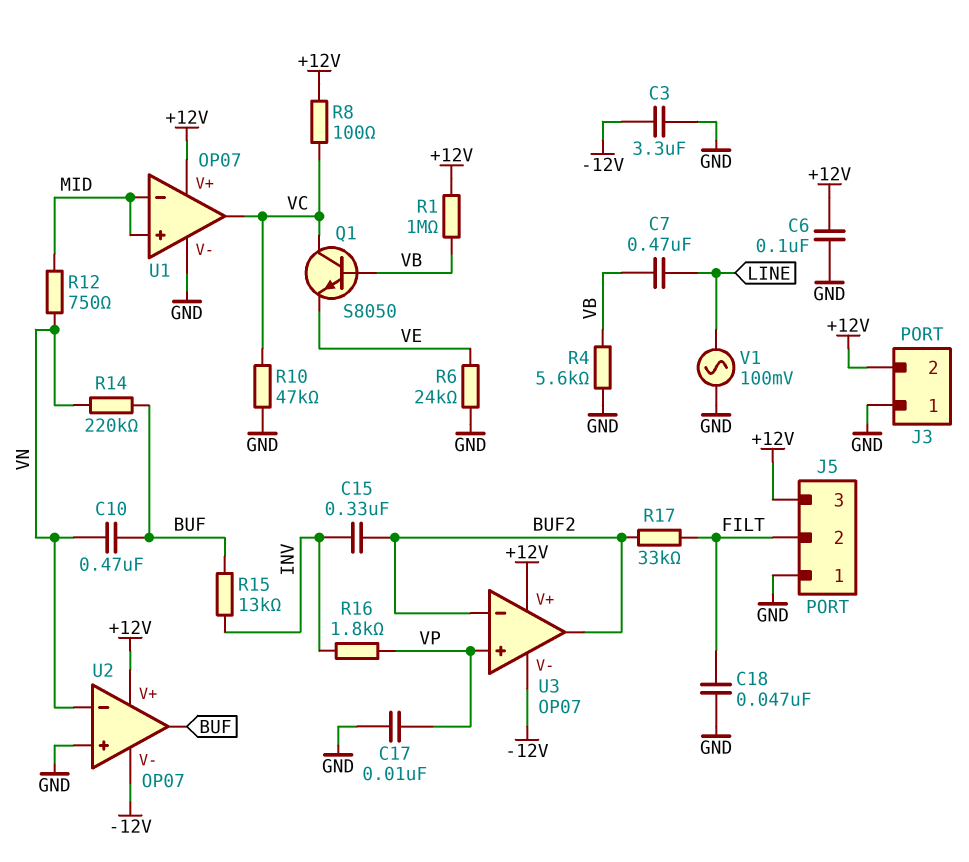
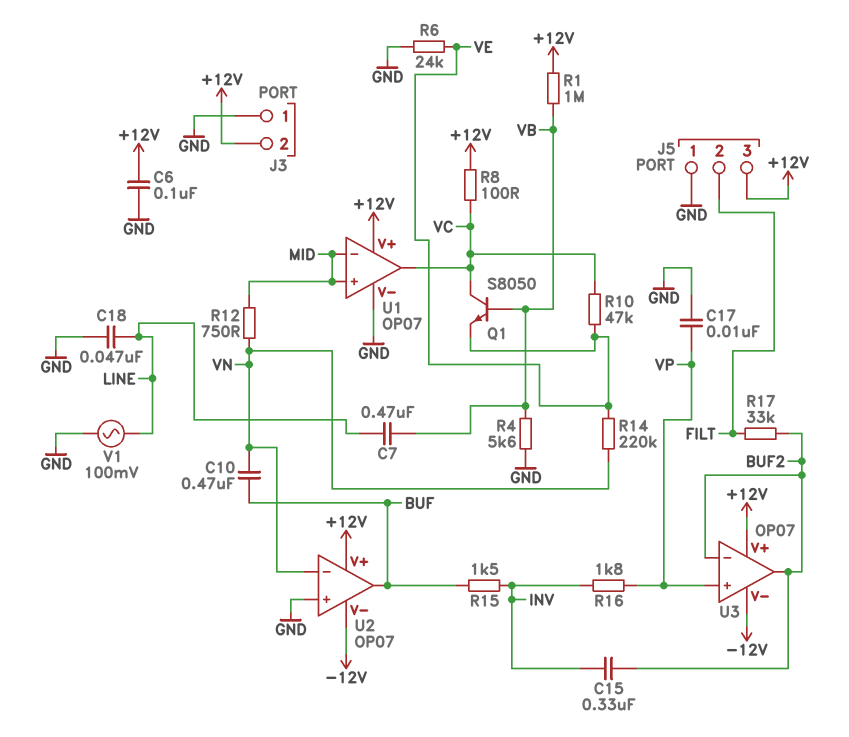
C3: 3.3uF (-12V, GND) -> none
C18: 47nF (FILT, GND) -> 47nF (GND, LINE)
R10: 47k (GND, VC) -> 47k (VC, VE)
R14: 220k (BUF, VN) -> 220k (VE, VN)
R15: 13k (BUF, INV) -> 1.5k (BUF, INV)

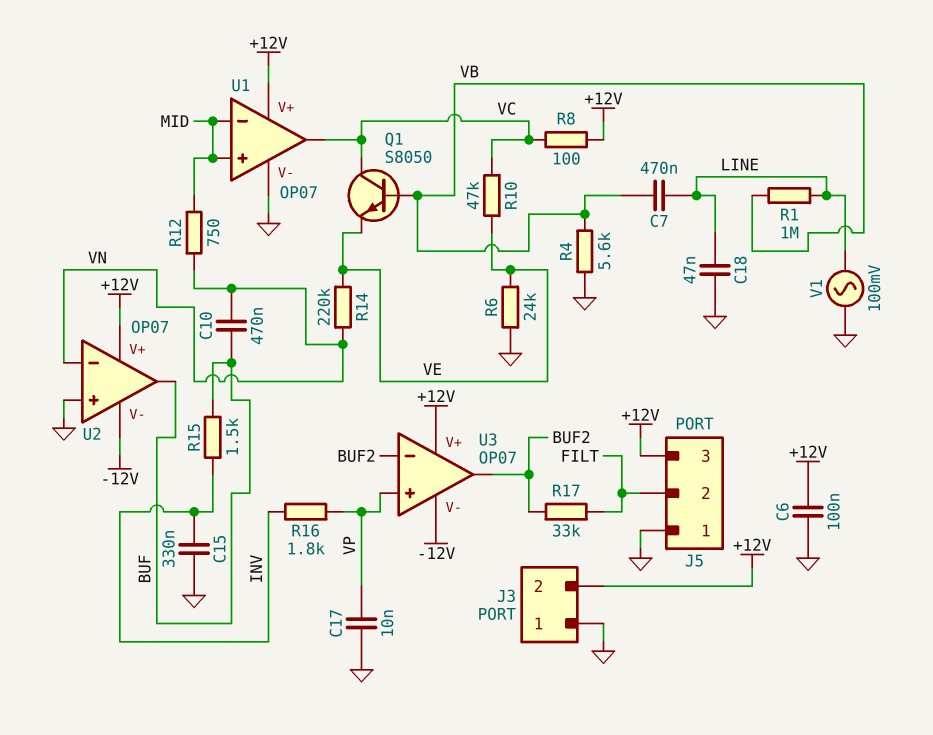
C15: 330nF (BUF2, INV) -> 330nF (GND, INV)
R1: 1M (+12V, VB) -> 1M (LINE, VB)

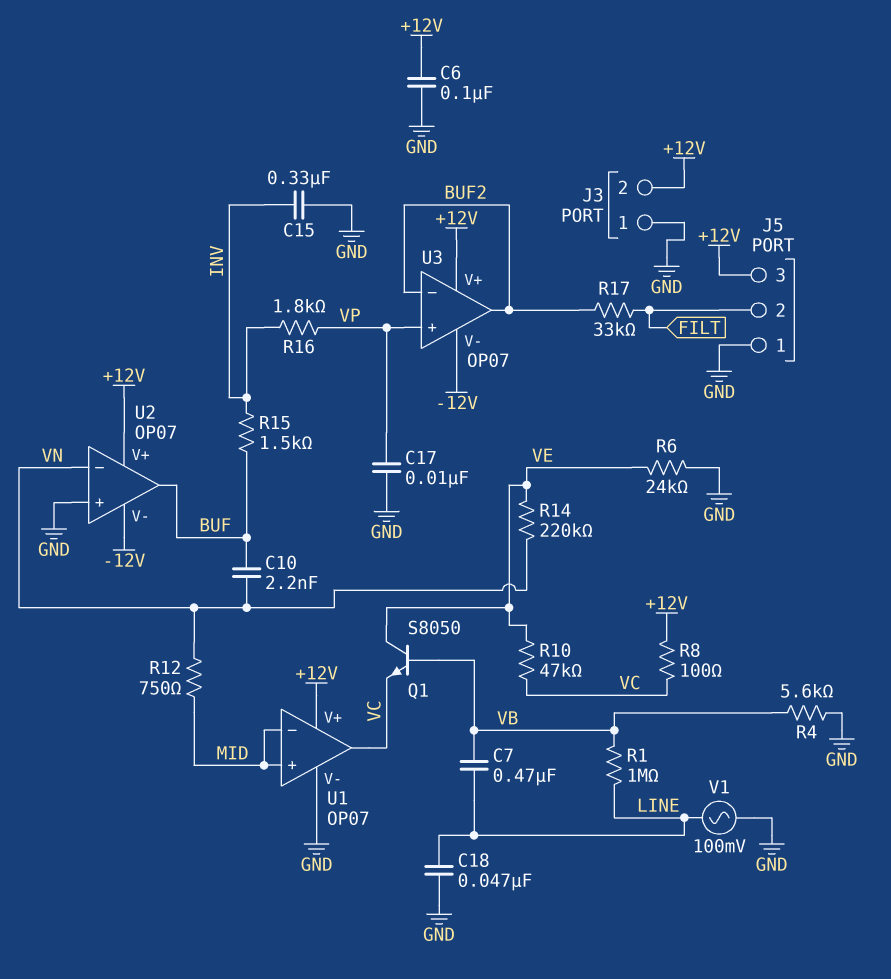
C10: 470nF (BUF, VN) -> 2.2nF (BUF, VN)
Q1: NPN S8050 (B VB, C VC, E VE) -> NPN S8050 (B VB, C VE, E VC)

